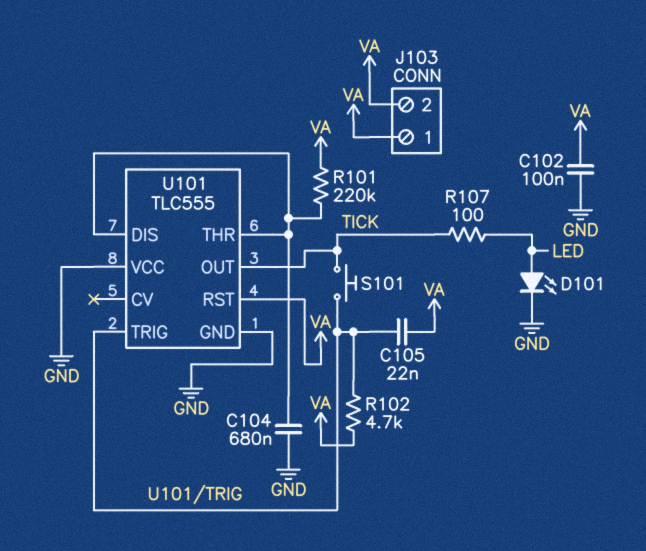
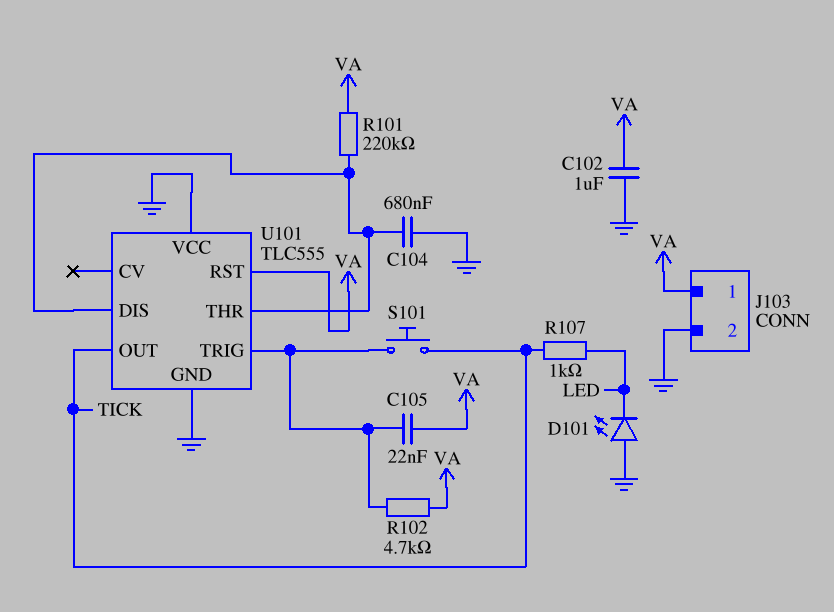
C102: 100nF (GND, VA) -> 1uF (GND, VA)
D101: LED (A LED, K GND) -> LED (A GND, K LED)
J103 pin 2: VA -> GND
R107: 100 (LED, TICK) -> 1k (LED, TICK)

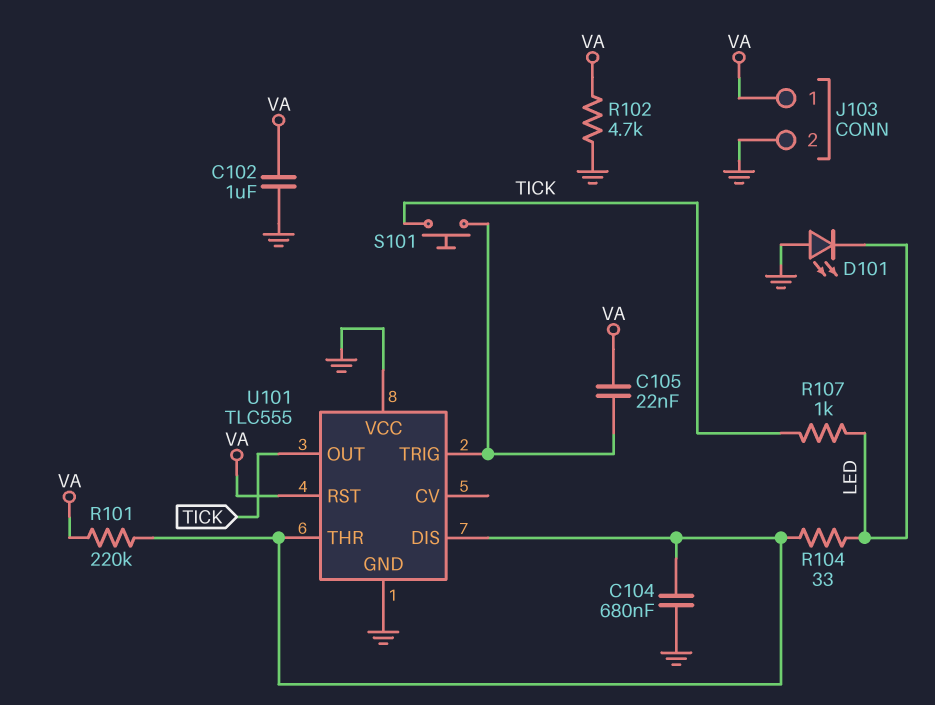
R102: 4.7k (U101/TRIG, VA) -> 4.7k (GND, VA)
R104: none -> 33 (LED, U101/DIS)

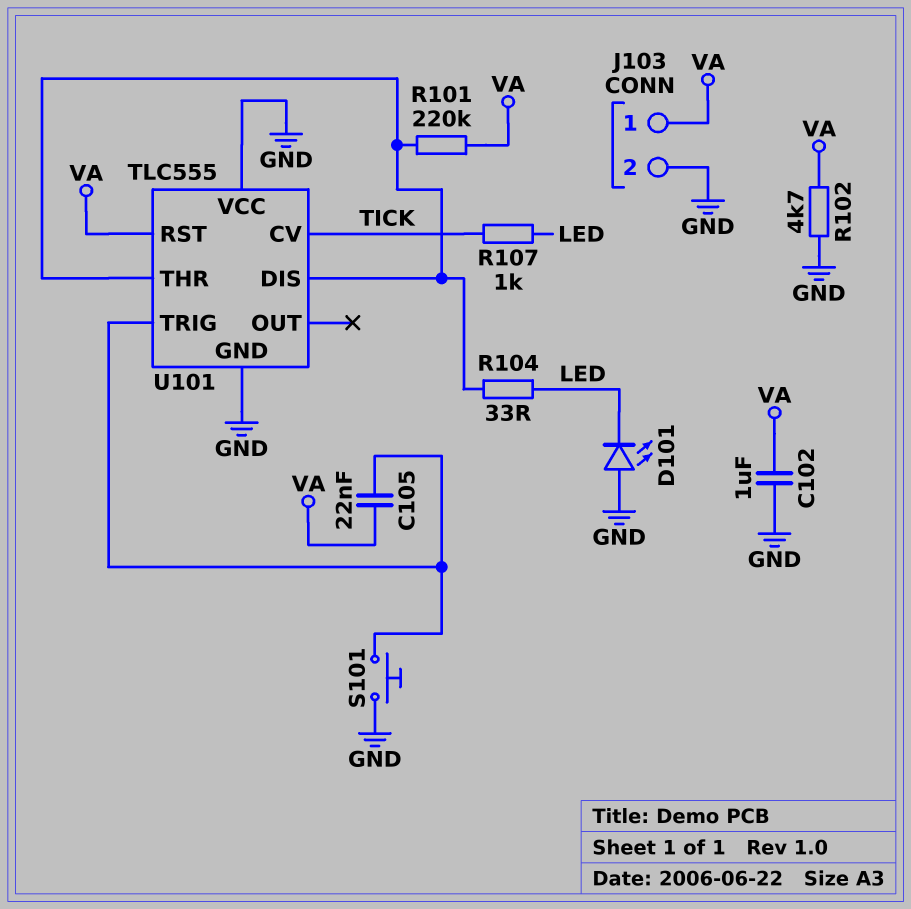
C104: 680nF (GND, U101/DIS) -> none
S101: button (TICK, U101/TRIG) -> button (GND, U101/TRIG)
U101 pin CV: none -> TICK
U101 pin OUT: TICK -> none

